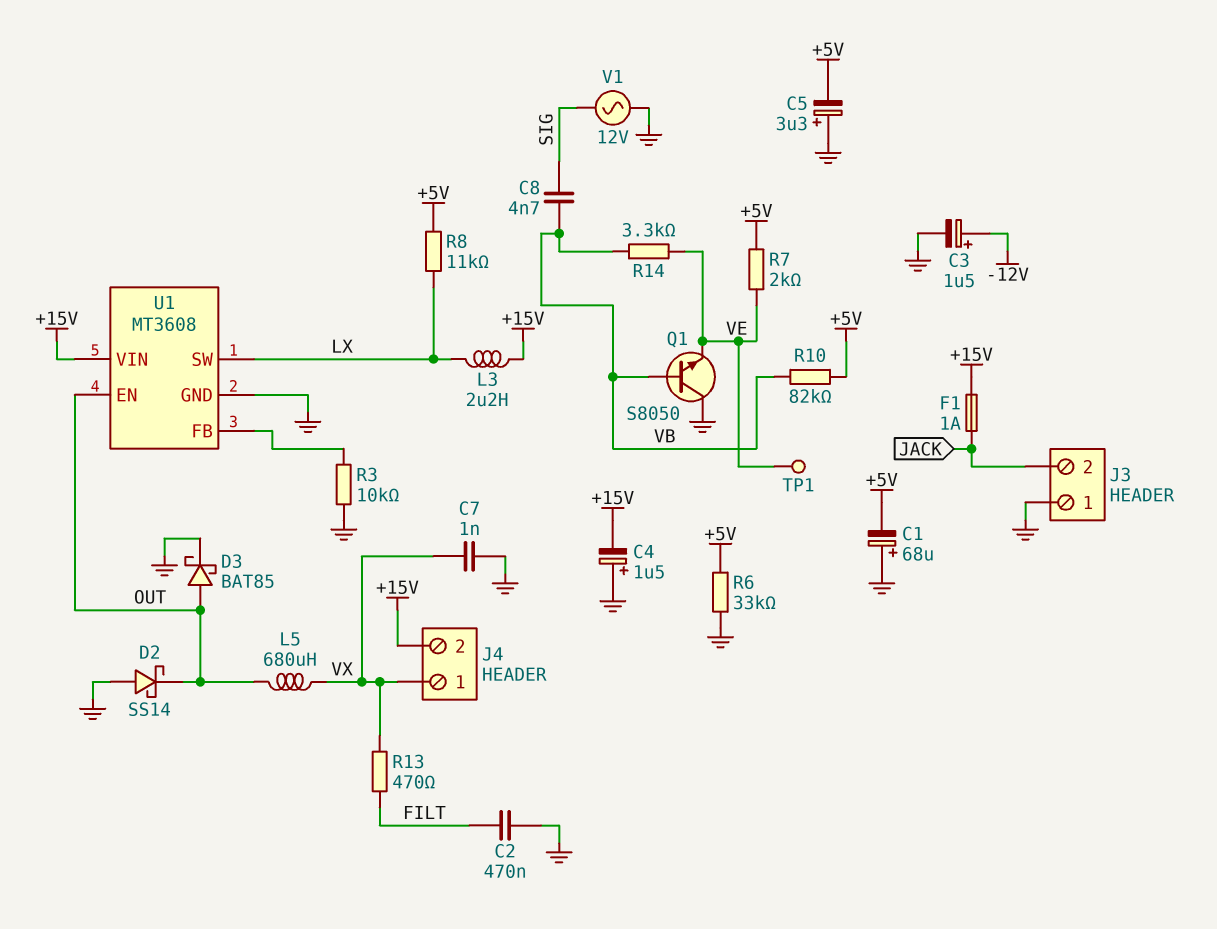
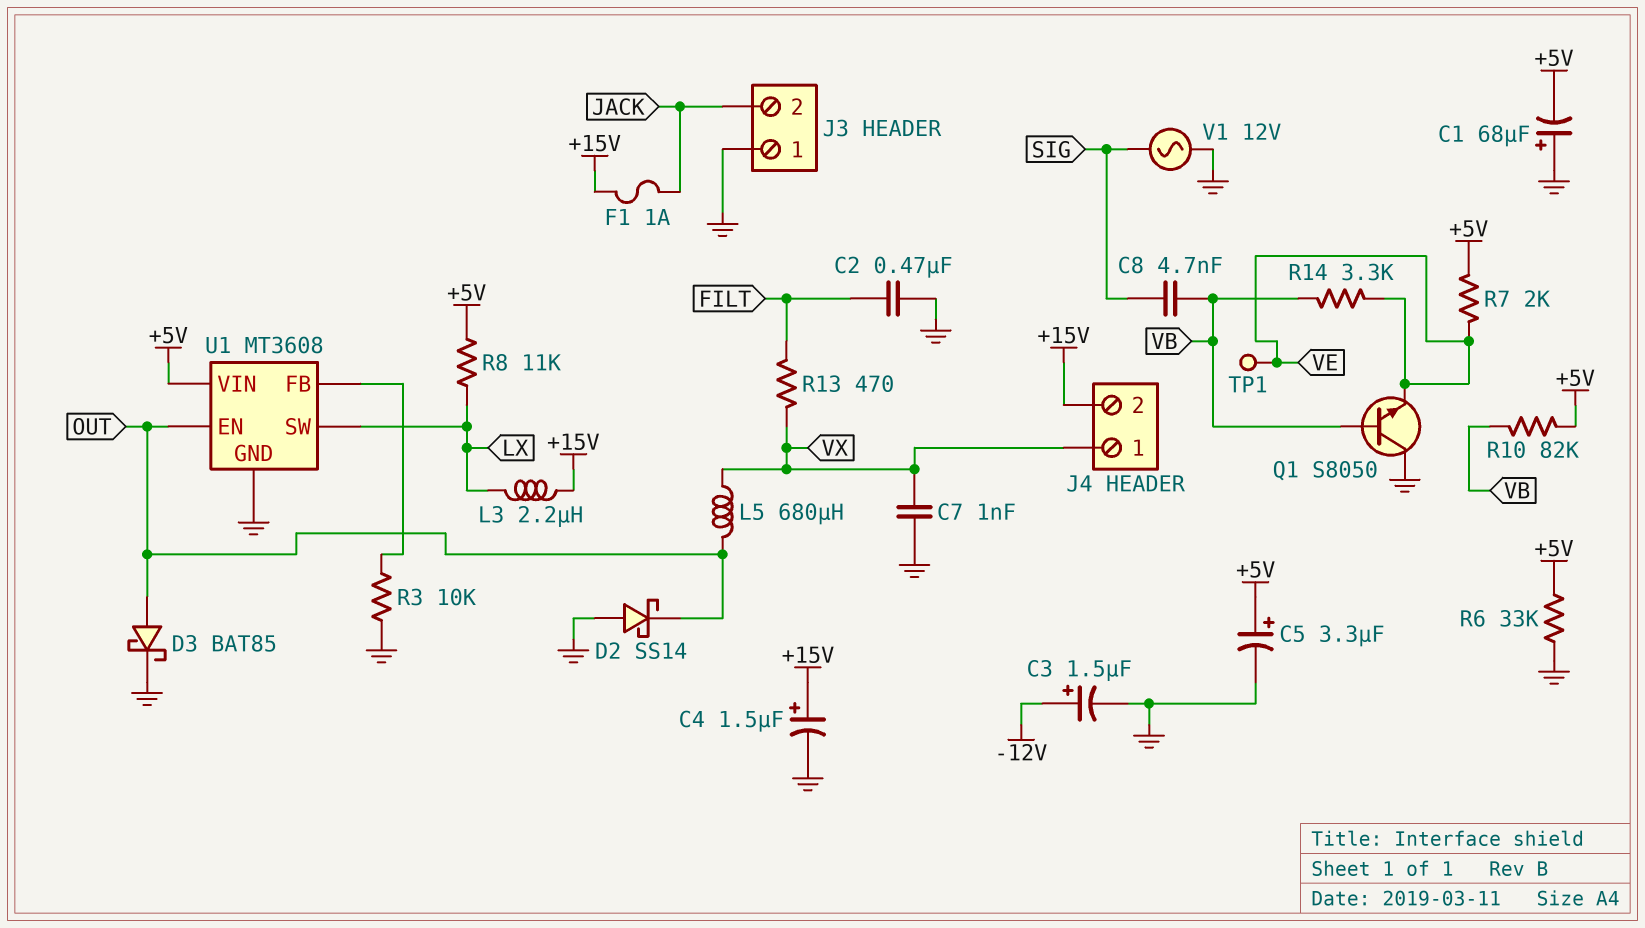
C4: 1.5uF (plus GND, minus +15V) -> 1.5uF (plus +15V, minus GND)
C5: 3.3uF (plus GND, minus +5V) -> 3.3uF (plus +5V, minus GND)
U1 pin VIN: +15V -> +5V

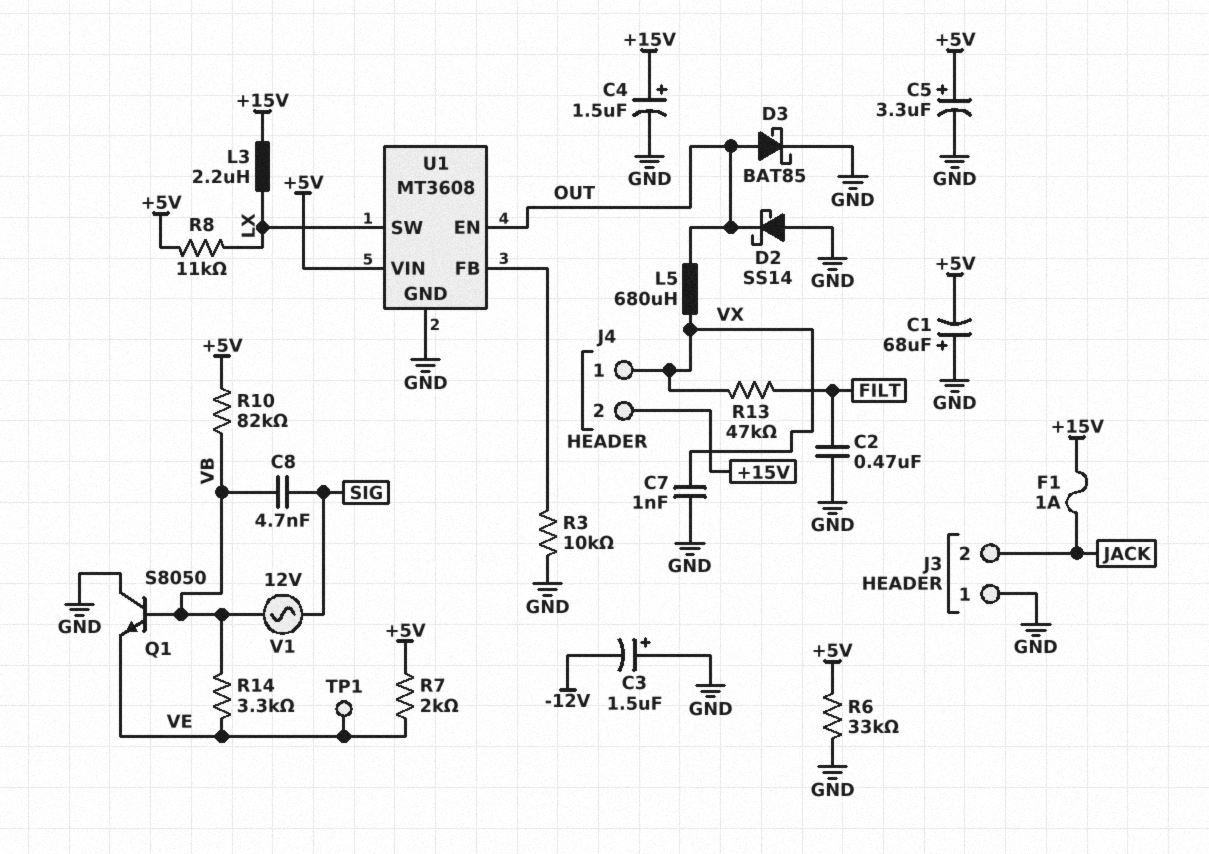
C3: 1.5uF (plus -12V, minus GND) -> 1.5uF (plus GND, minus -12V)
R13: 470 (FILT, VX) -> 47k (FILT, VX)
V1: AC 12V (GND, SIG) -> AC 12V (SIG, VB)

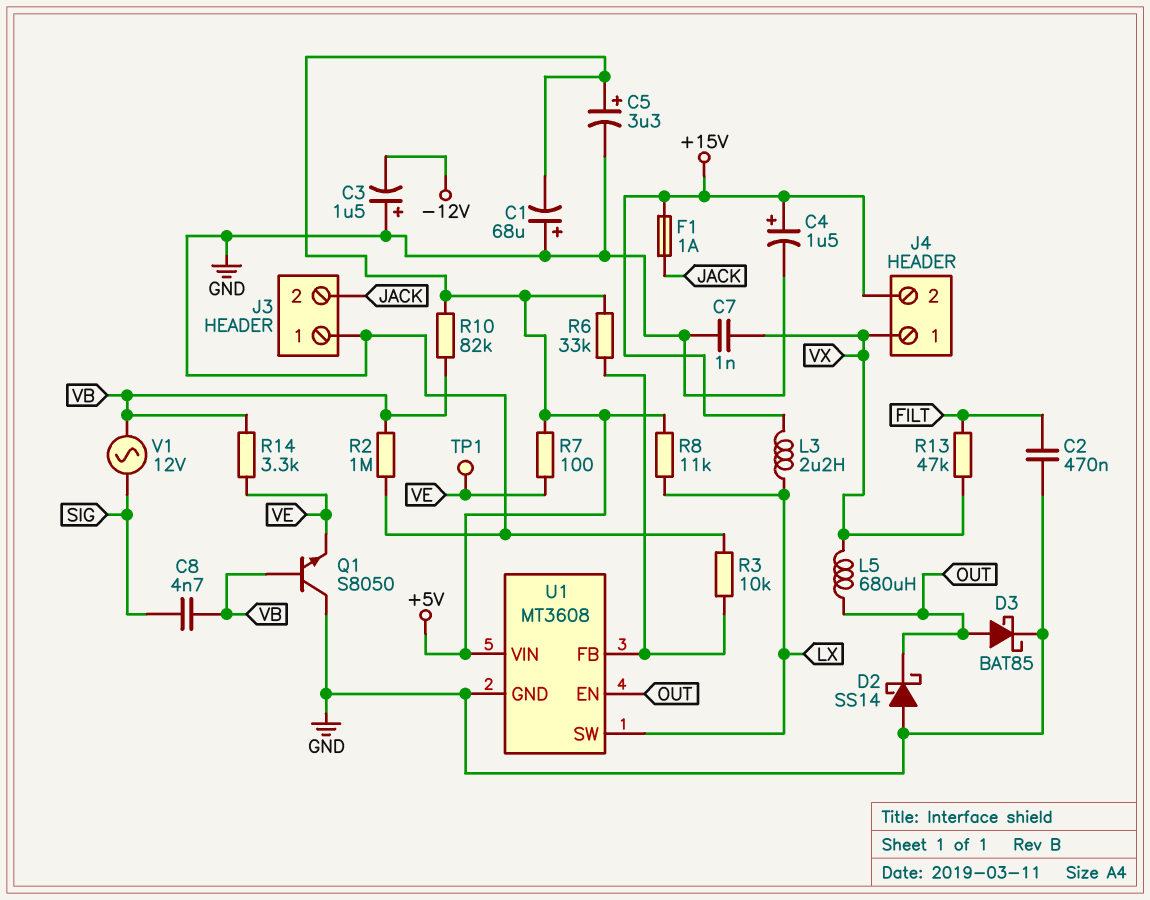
R2: none -> 1M (GND, VB)
R6: 33k (+5V, GND) -> 33k (+5V, U1/FB)
R7: 2k (+5V, VE) -> 100 (+5V, VE)

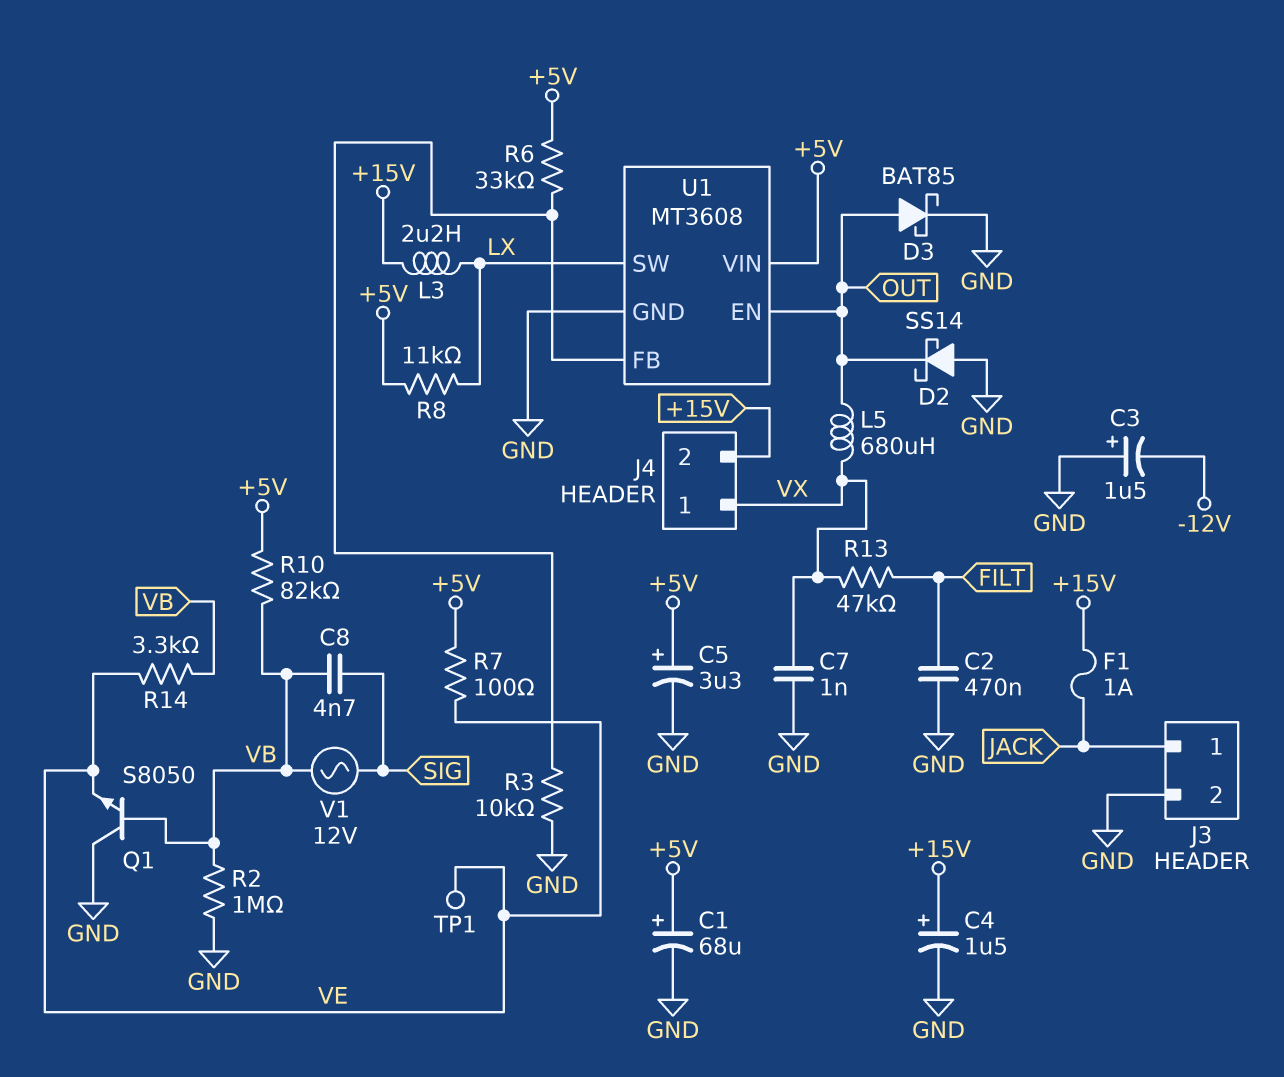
C1: 68uF (plus GND, minus +5V) -> 68uF (plus +5V, minus GND)
J3 pin 1: GND -> JACK
J3 pin 2: JACK -> GND

